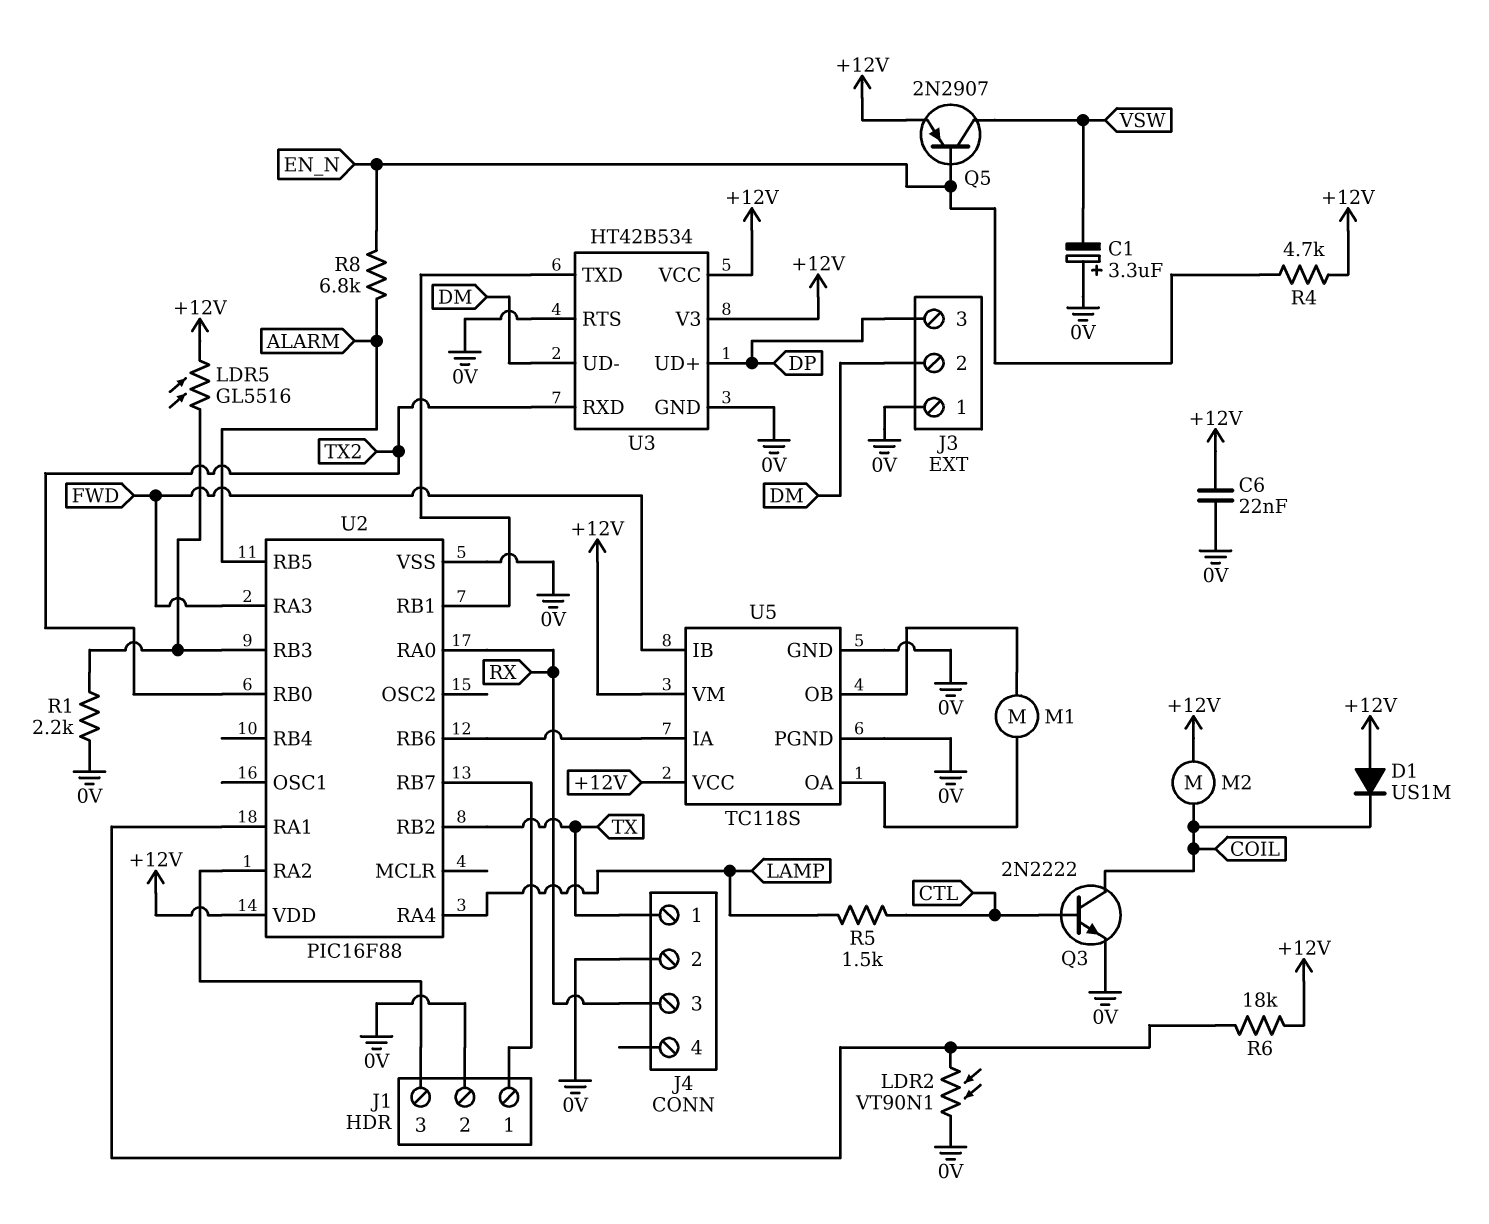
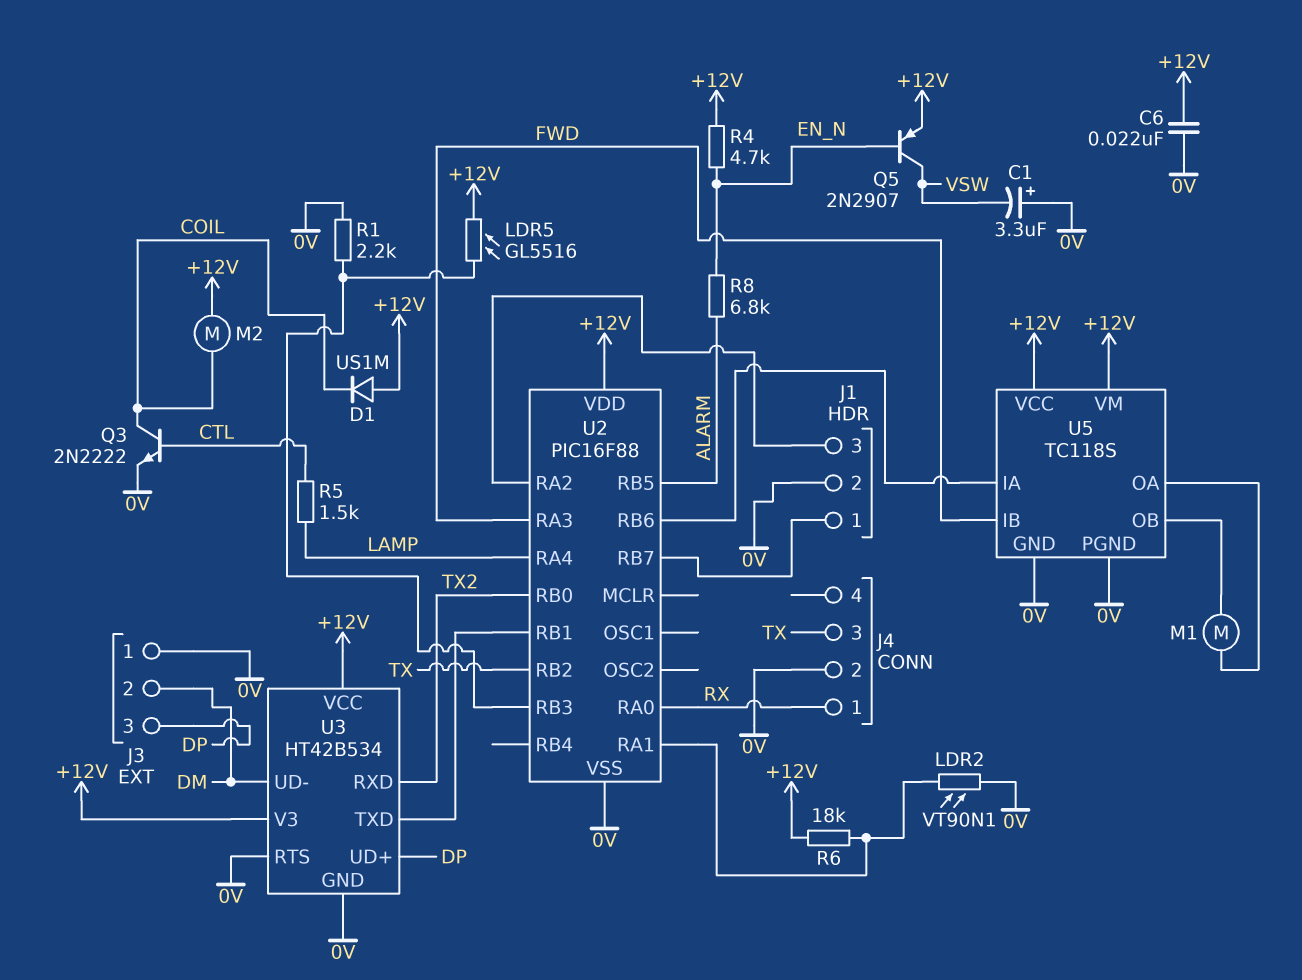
J4 pin 1: TX -> RX
J4 pin 3: RX -> TX

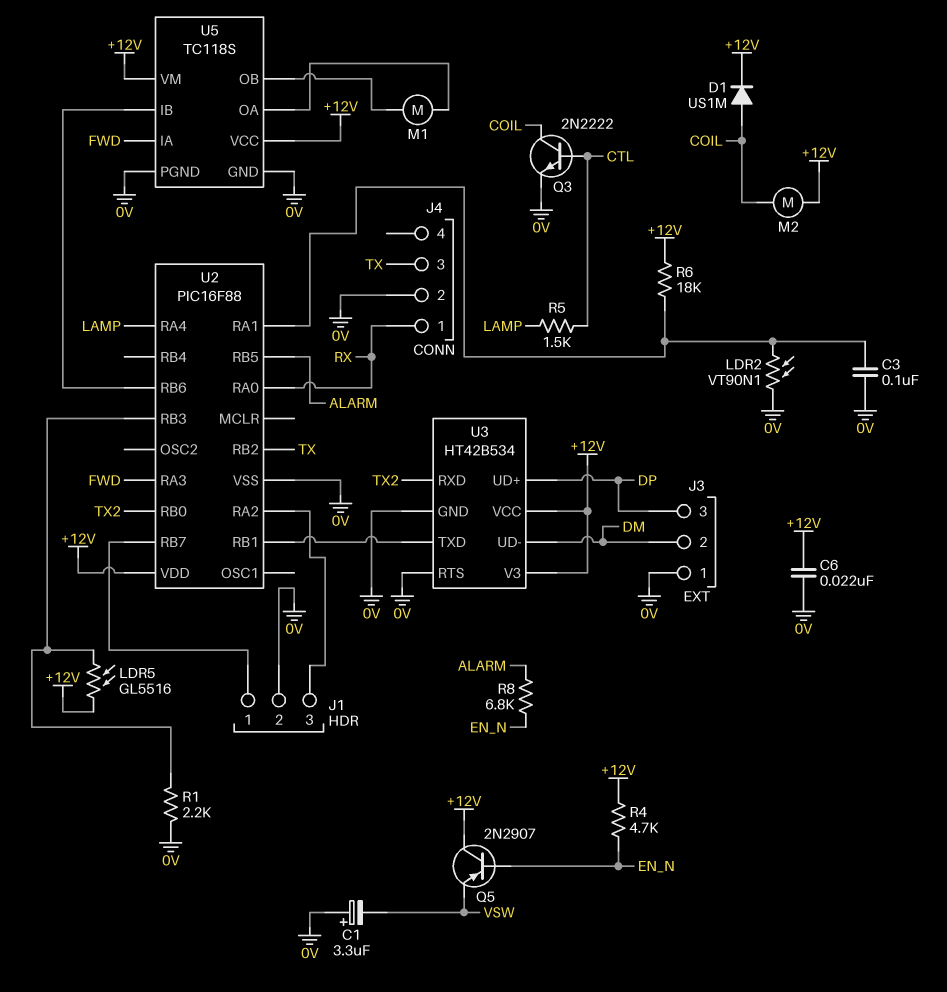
C3: none -> 100nF (0V, U2/RA1)
D1: diode US1M (A +12V, K COIL) -> diode US1M (A COIL, K +12V)
Q5: PNP 2N2907 (B EN_N, C VSW, E +12V) -> PNP 2N2907 (B EN_N, C +12V, E VSW)
U5 pin IA: U2/RB6 -> FWD
U5 pin IB: FWD -> U2/RB6

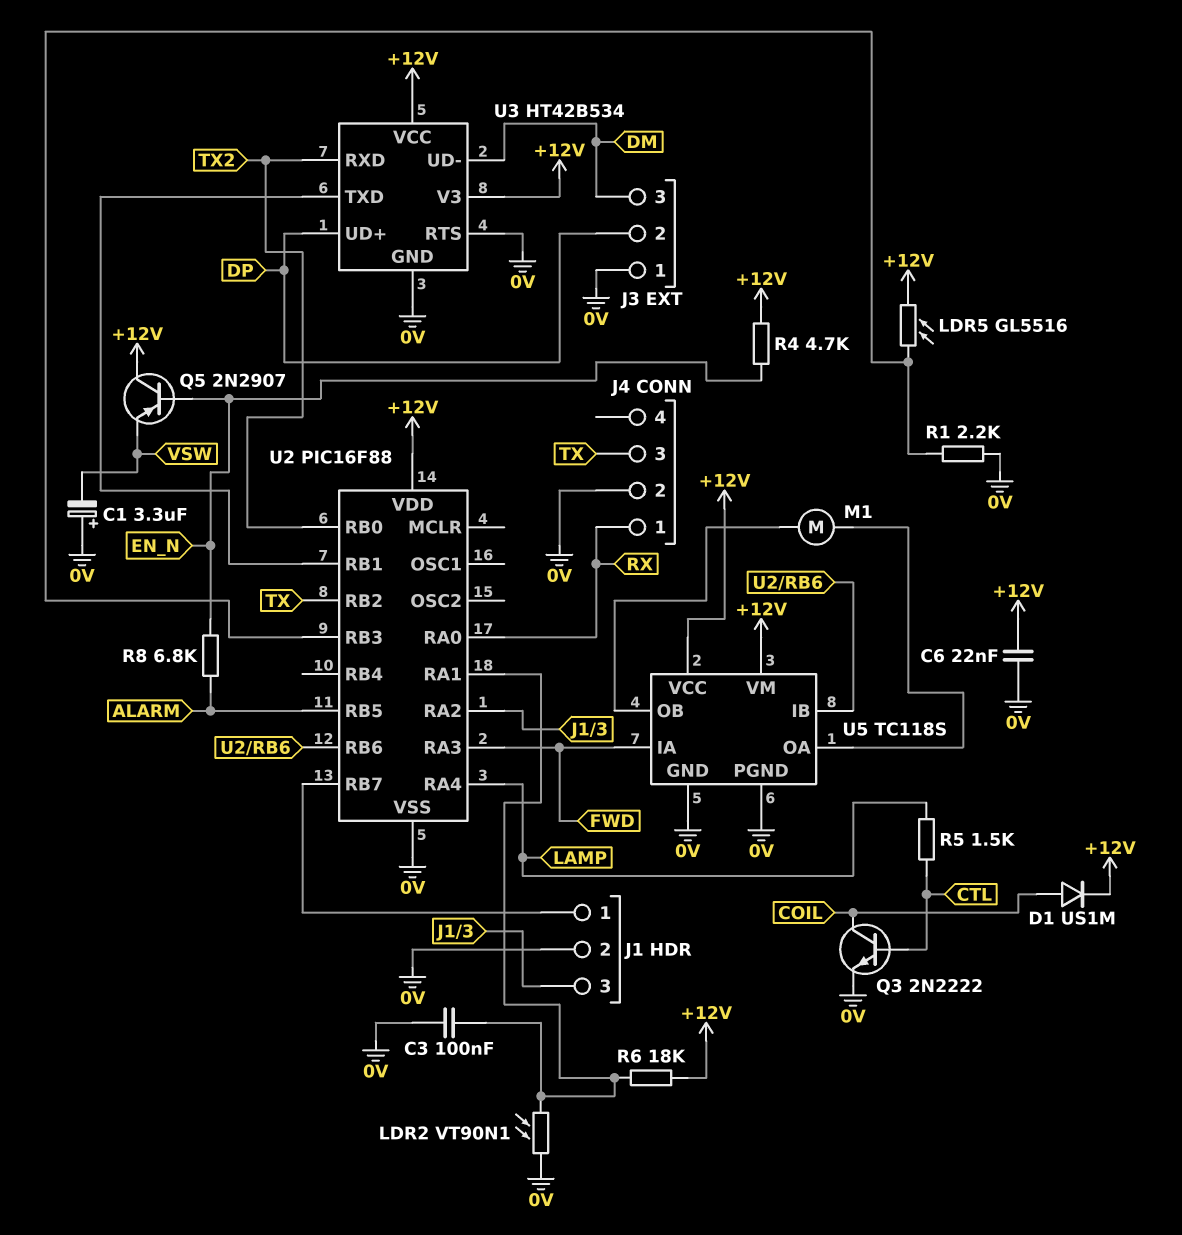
J3 pin 2: DM -> DP
J3 pin 3: DP -> DM
M2: motor (+12V, COIL) -> none

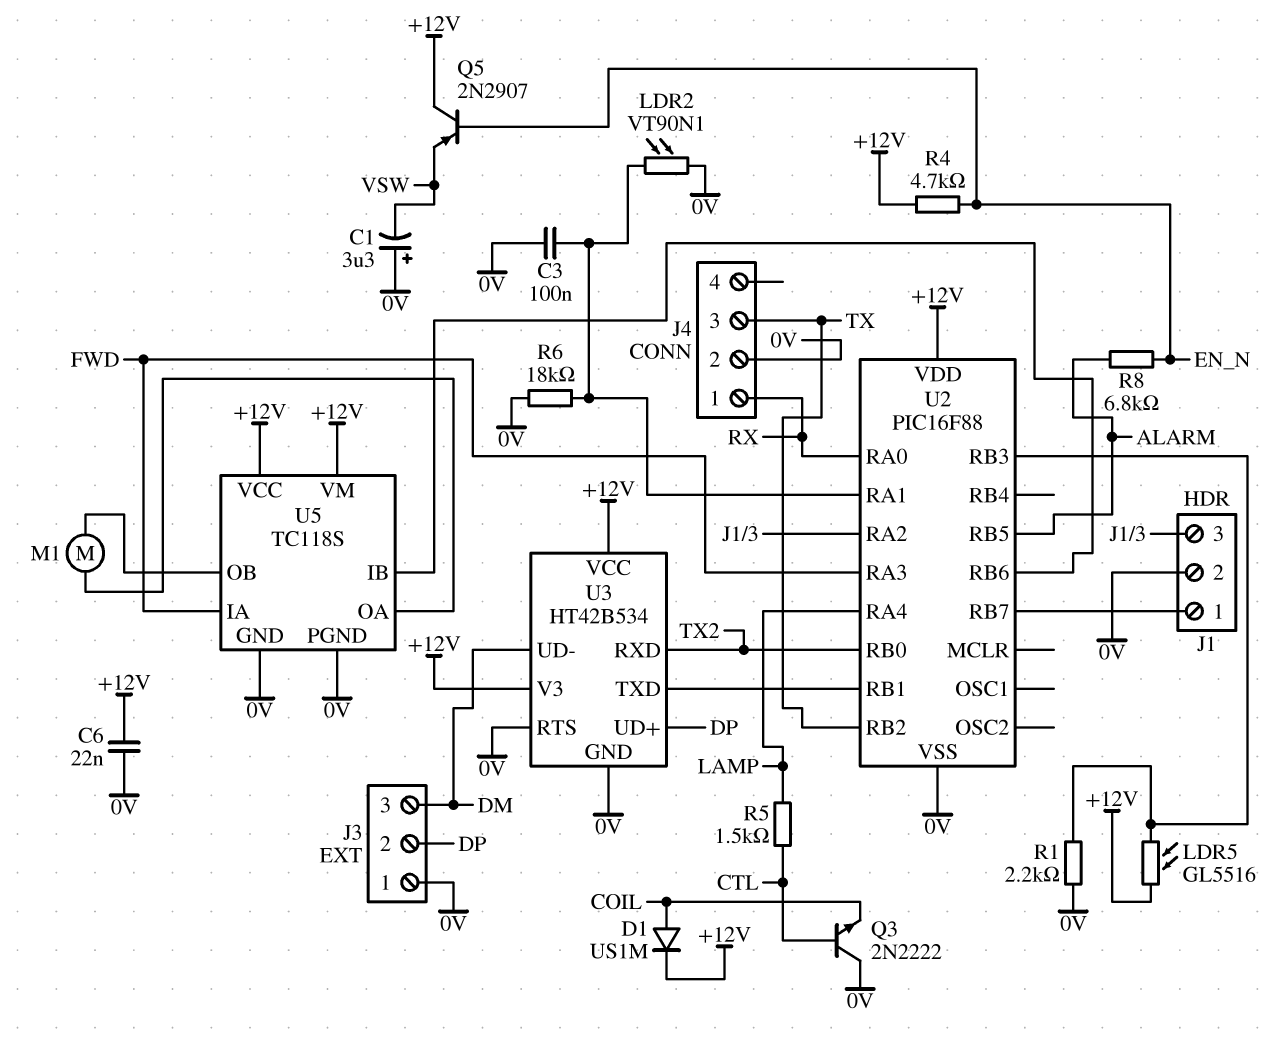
Q3: NPN 2N2222 (B CTL, C COIL, E 0V) -> NPN 2N2222 (B CTL, C 0V, E COIL)
R6: 18k (+12V, U2/RA1) -> 18k (0V, U2/RA1)

